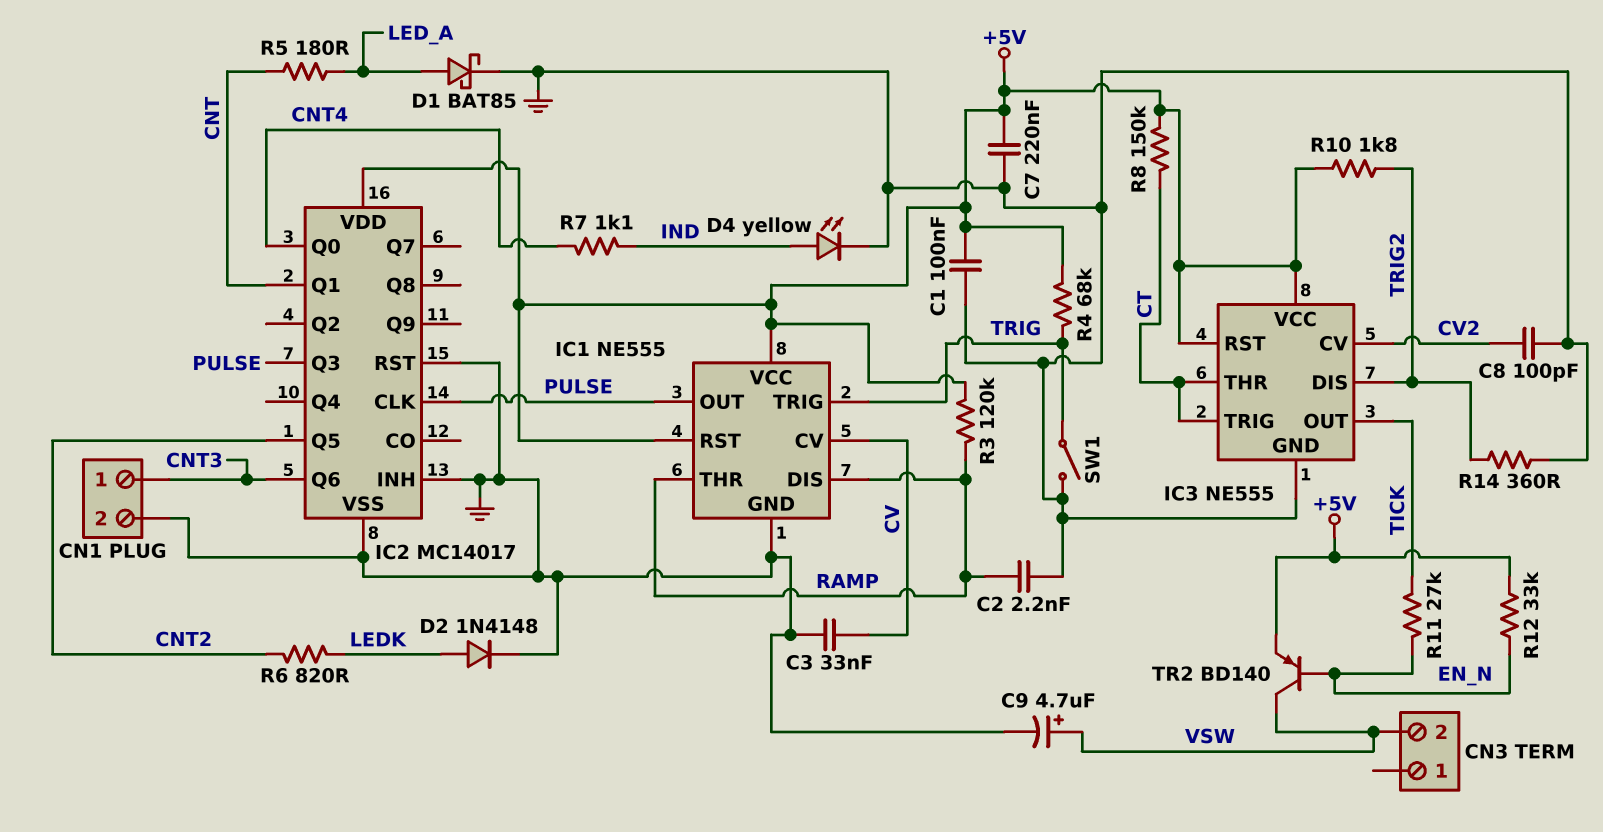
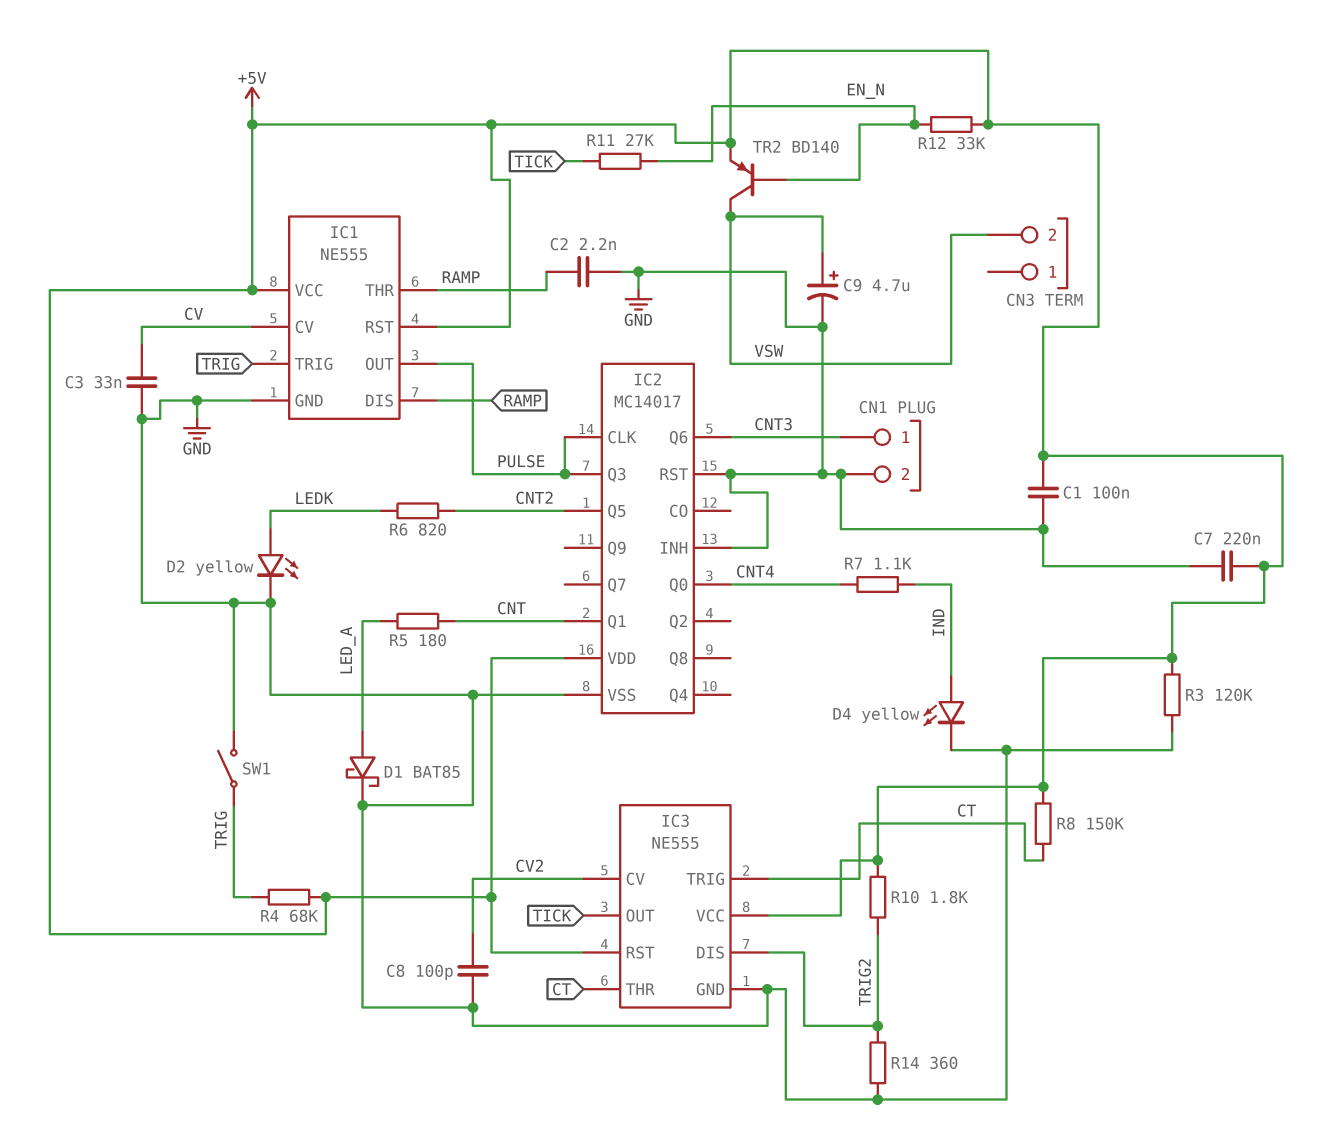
D2: diode 1N4148 (A LEDK, K GND) -> LED yellow (A LEDK, K GND)
R3: 120k (+5V, RAMP) -> 120k (+5V, GND)

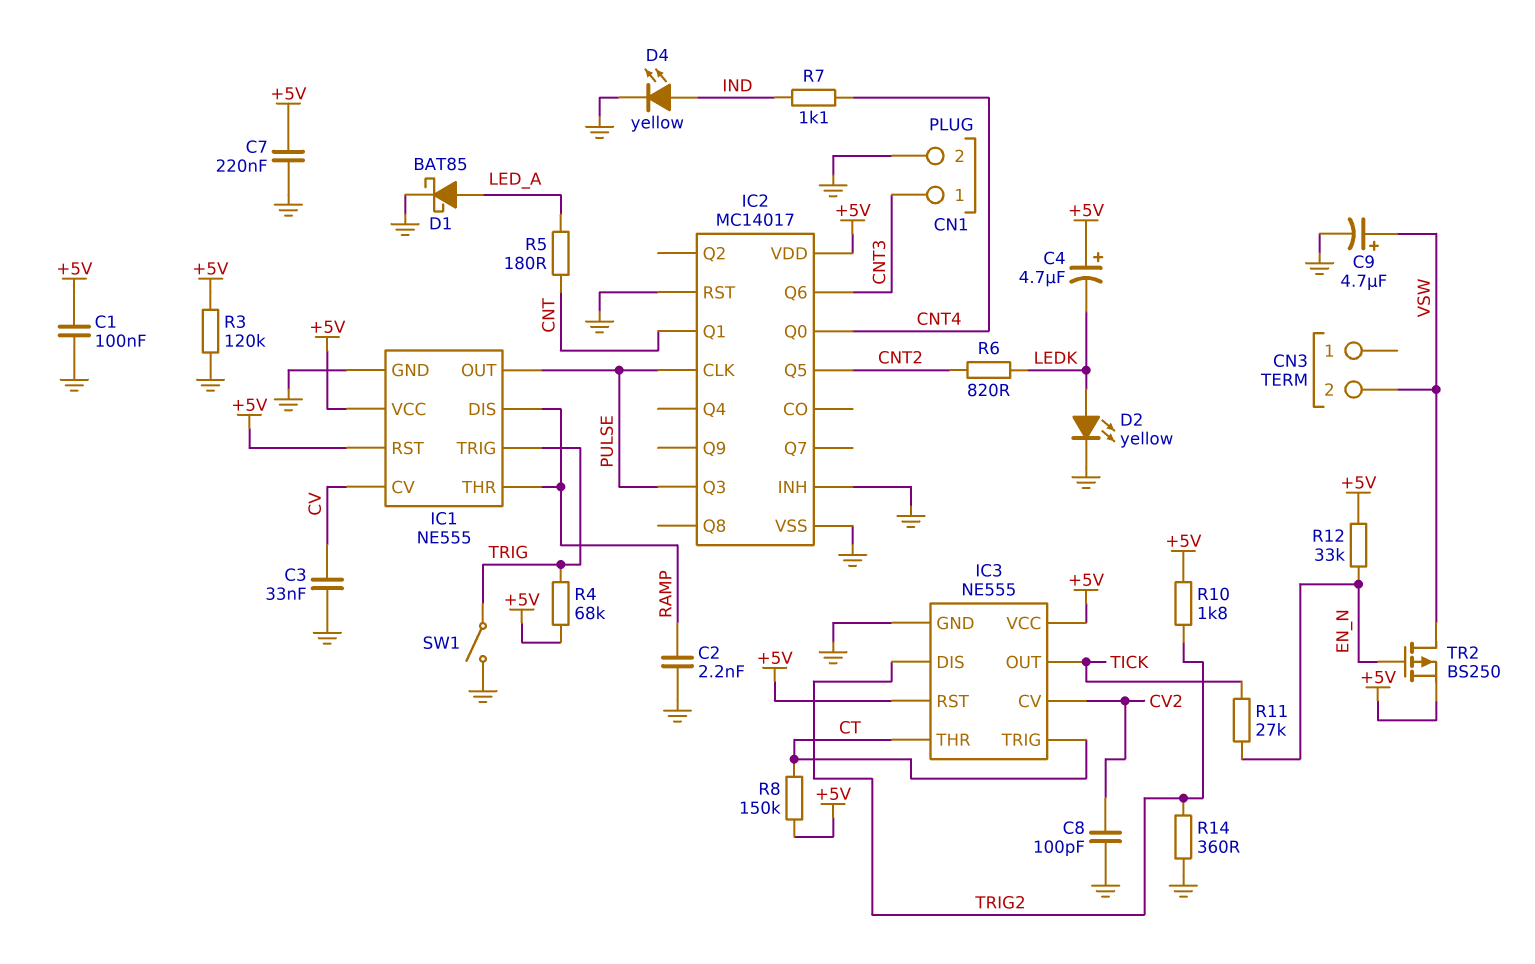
C4: none -> 4.7uF (plus +5V, minus LEDK)
TR2: PNP BD140 (B EN_N, C VSW, E +5V) -> PMOS BS250 (G EN_N, D VSW, S +5V)

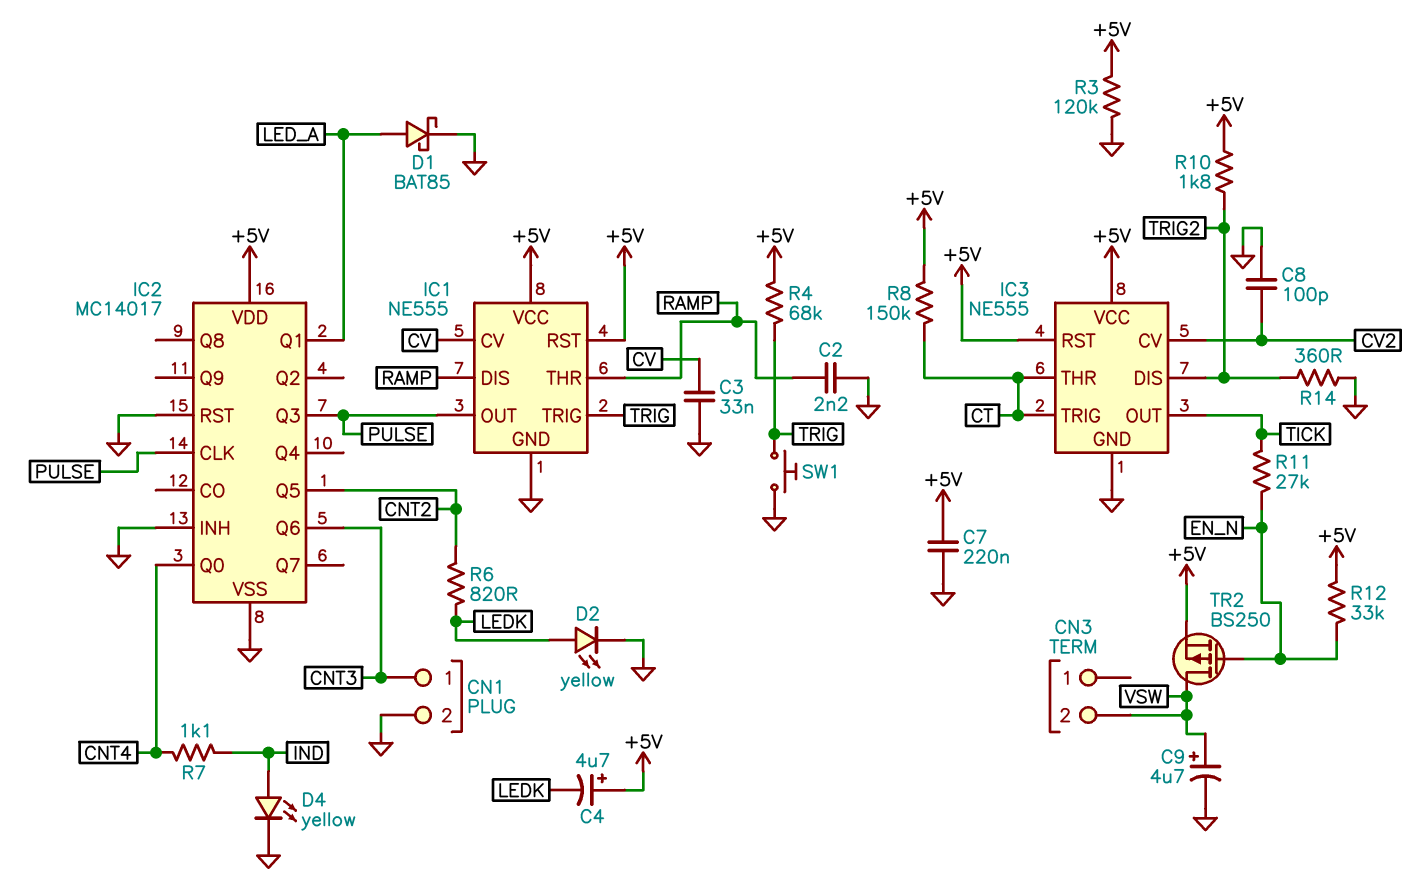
C1: 100nF (+5V, GND) -> none
IC2 pin Q1: CNT -> LED_A
R5: 180 (CNT, LED_A) -> none
SW1: switch (GND, TRIG) -> button (GND, TRIG)

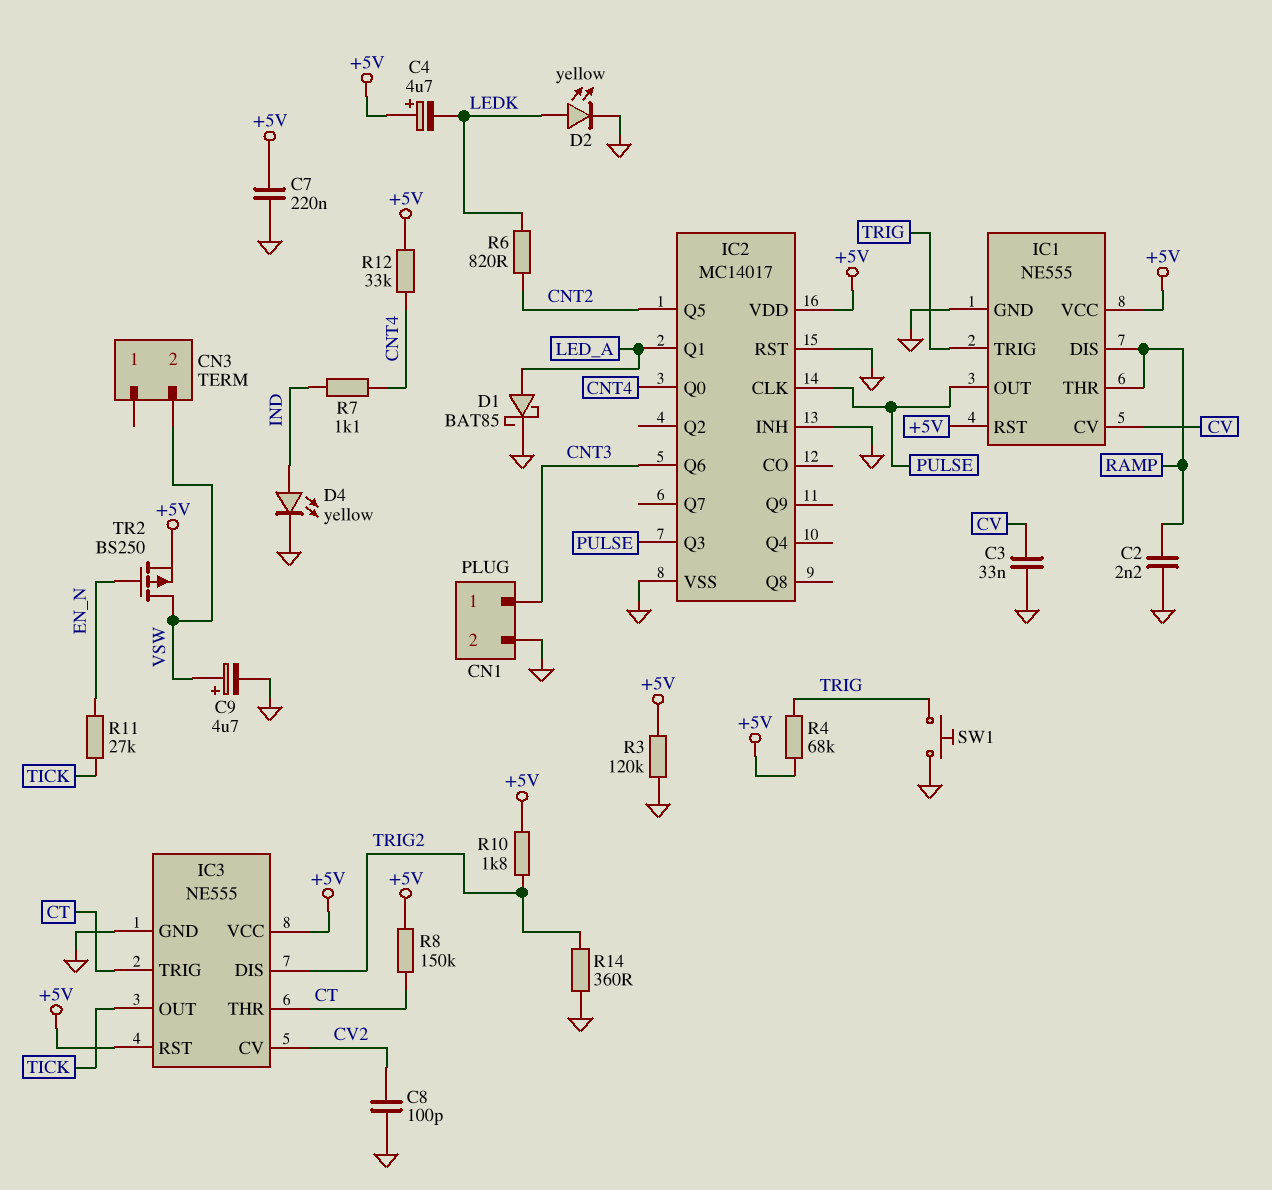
R12: 33k (+5V, EN_N) -> 33k (+5V, CNT4)

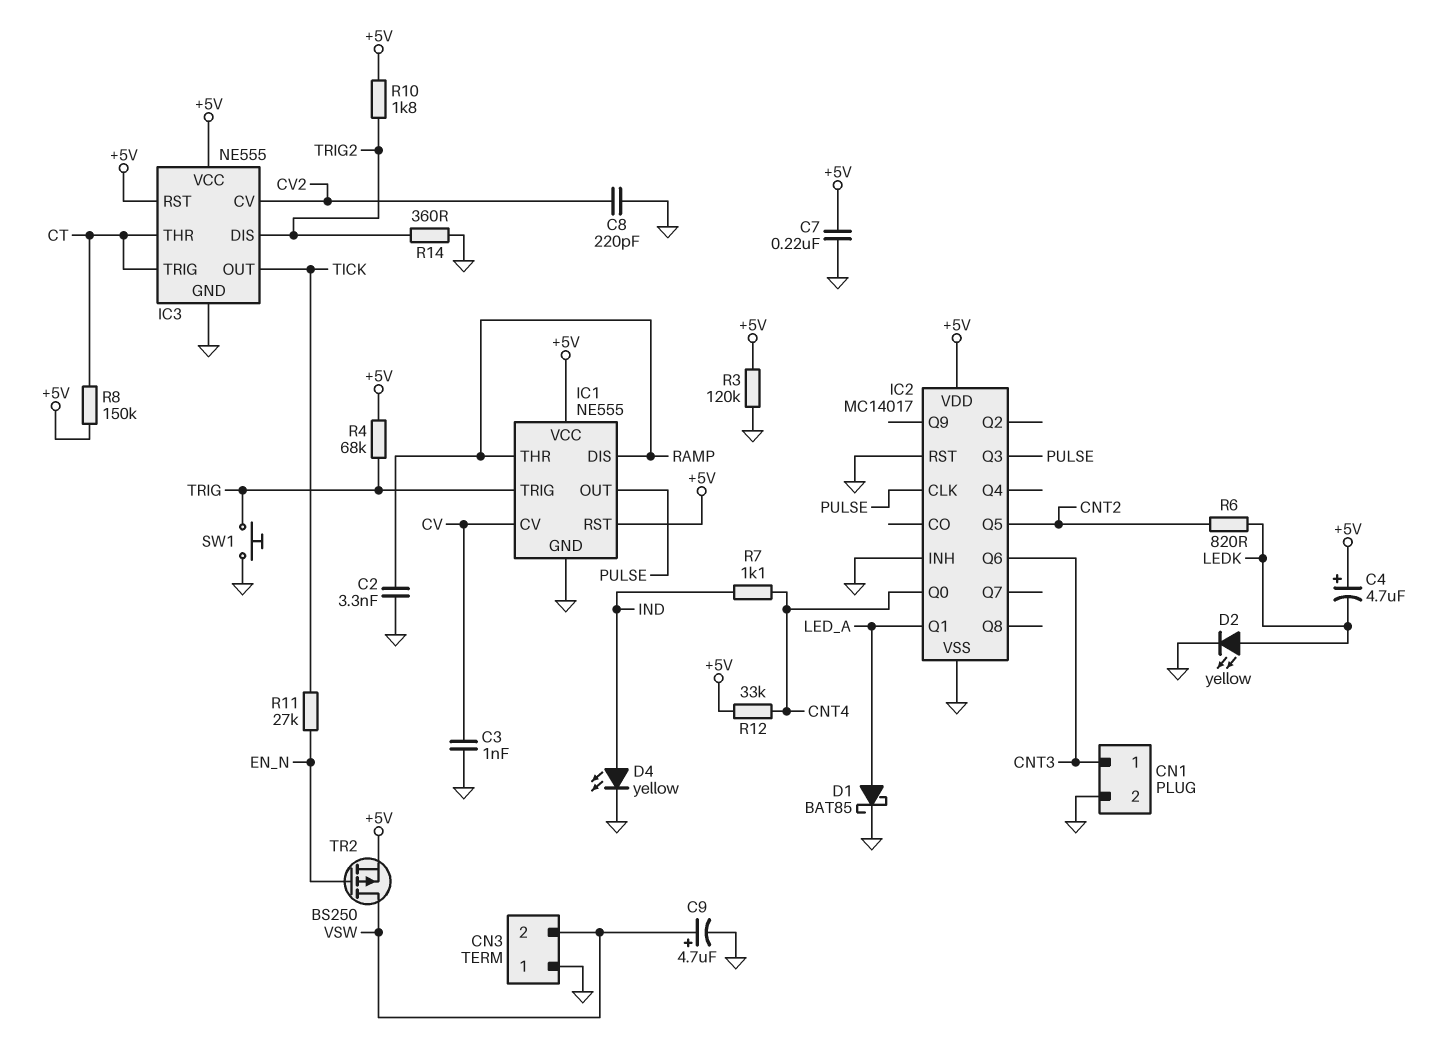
C2: 2.2nF (GND, RAMP) -> 3.3nF (GND, RAMP)
C3: 33nF (CV, GND) -> 1nF (CV, GND)
C8: 100pF (CV2, GND) -> 220pF (CV2, GND)
CN3 pin 1: none -> GND

